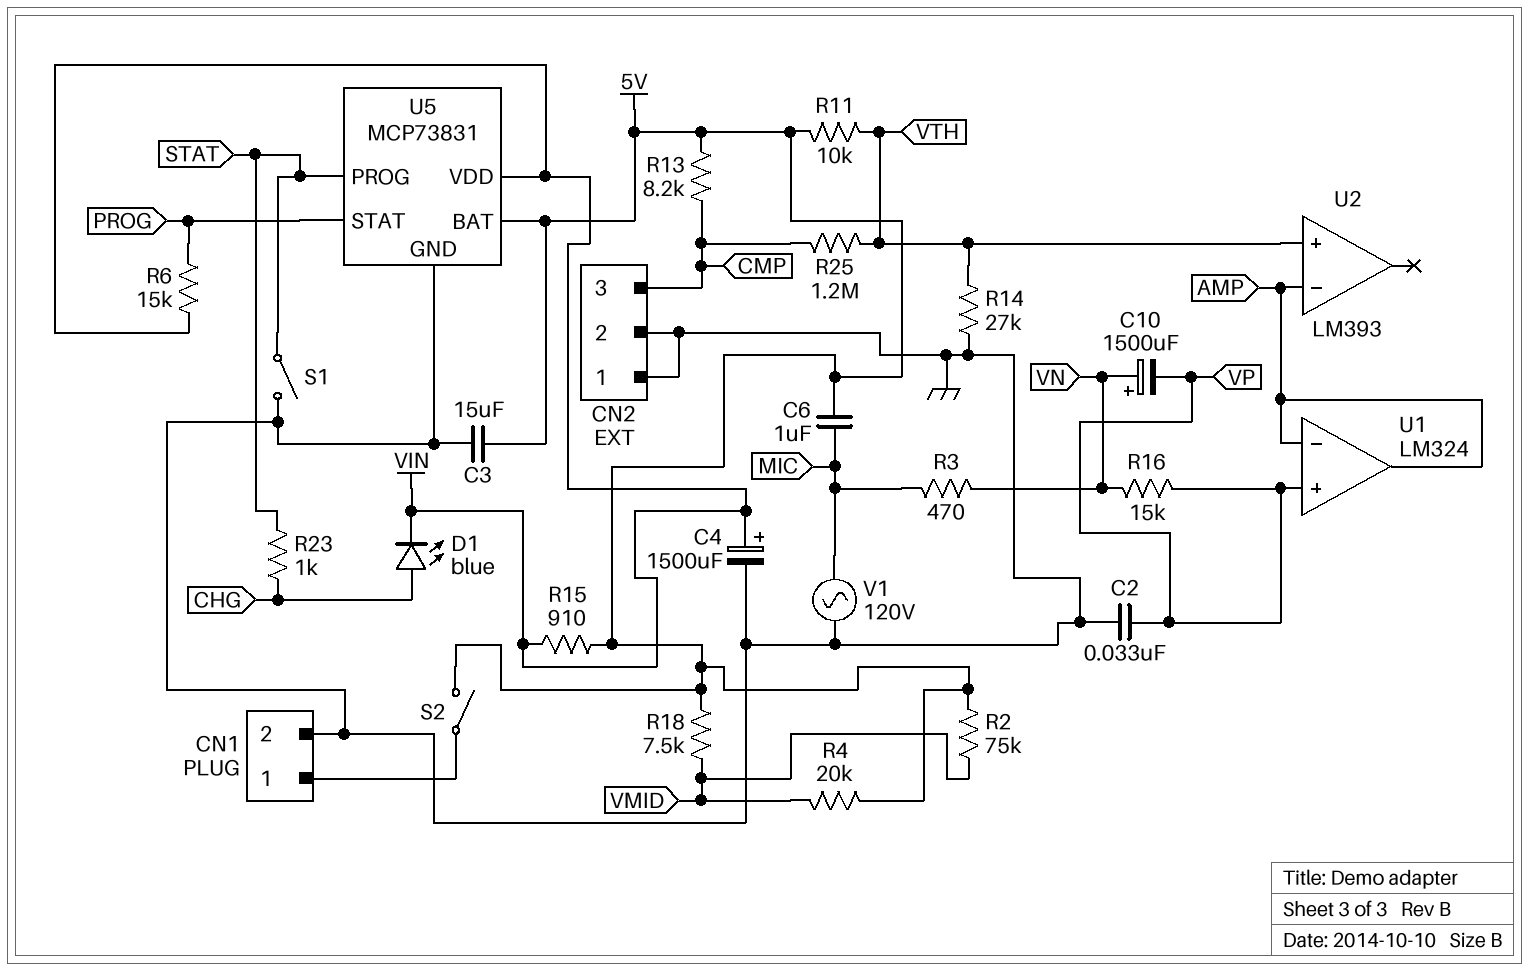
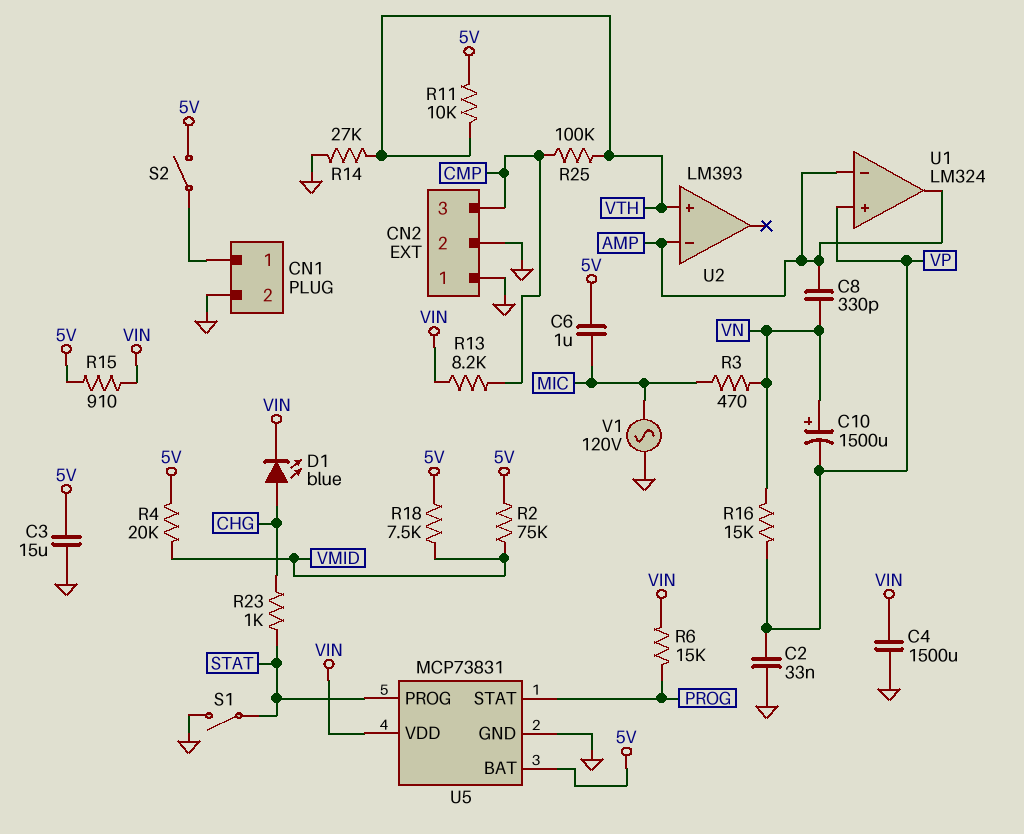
C4: 1500uF (plus VIN, minus GND) -> 1500uF (GND, VIN)
C8: none -> 330pF (AMP, VN)
R13: 8.2k (5V, CMP) -> 8.2k (CMP, VIN)
R25: 1.2M (CMP, VTH) -> 100k (CMP, VTH)

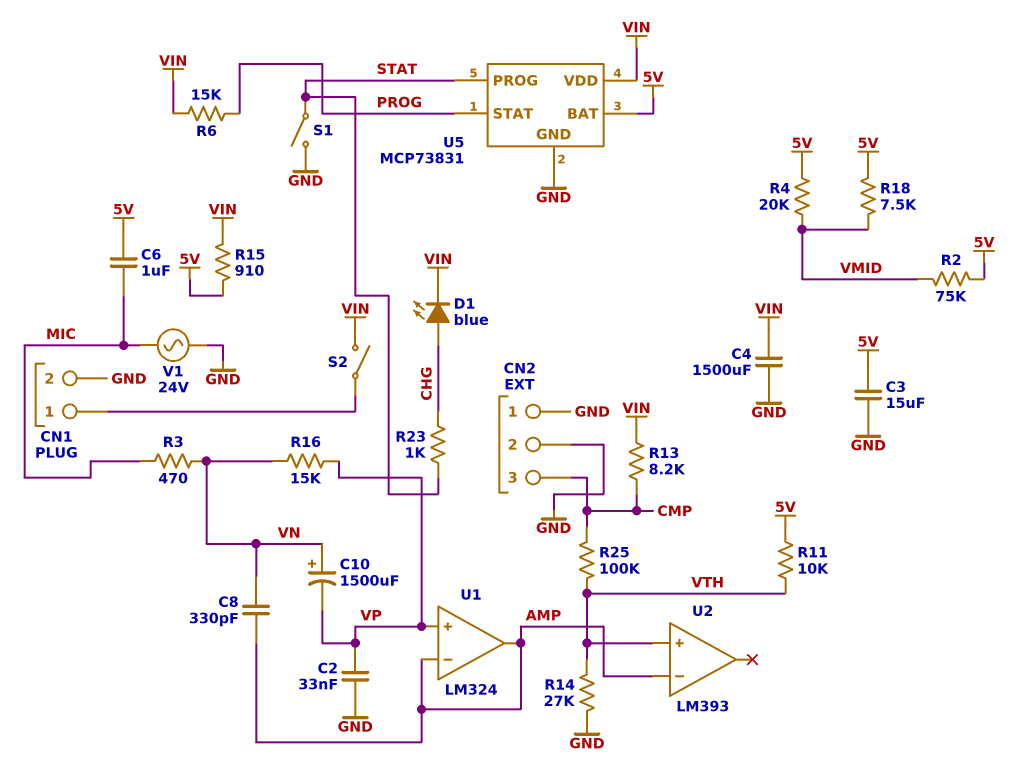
S2: switch (5V, CN1/1) -> switch (CN1/1, VIN)
V1: AC 120V (GND, MIC) -> AC 24V (GND, MIC)

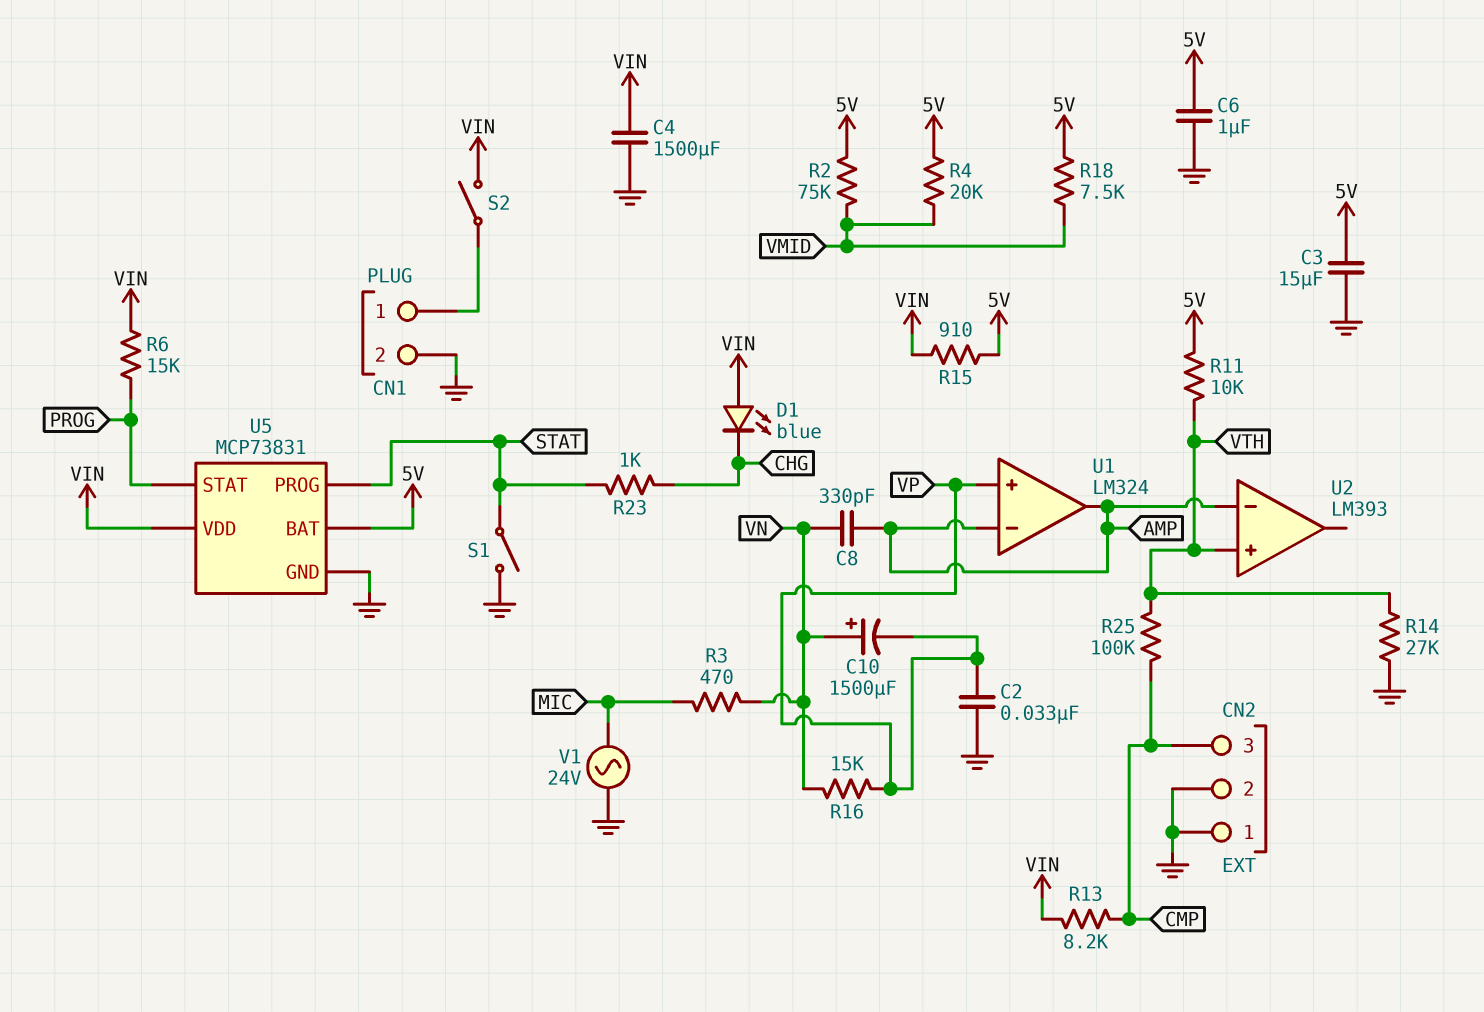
C6: 1uF (5V, MIC) -> 1uF (5V, GND)
D1: LED blue (A CHG, K VIN) -> LED blue (A VIN, K CHG)

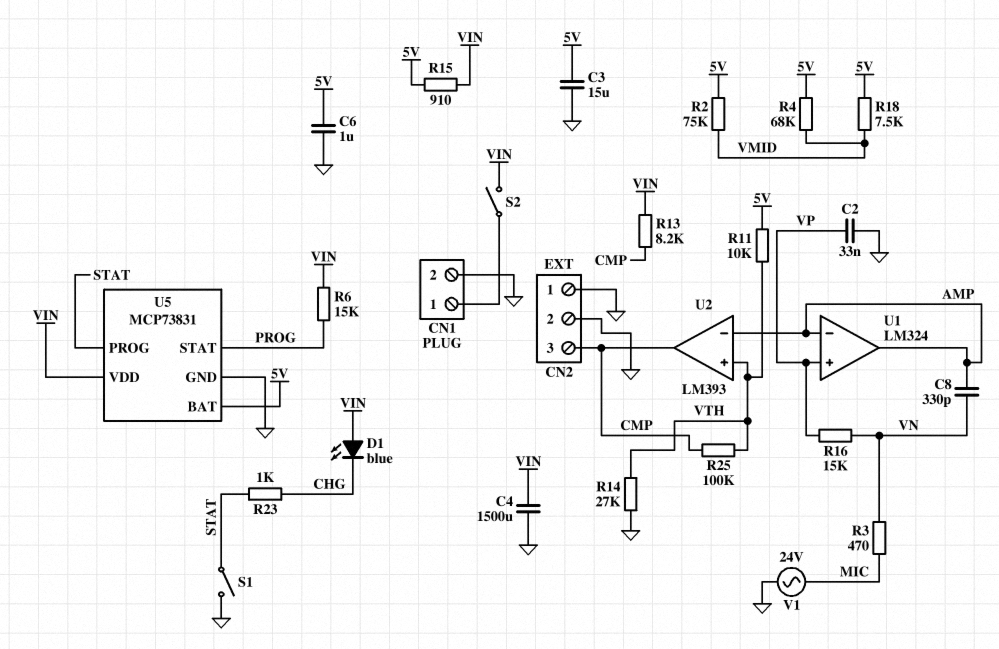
C10: 1500uF (plus VN, minus VP) -> none
R4: 20k (5V, VMID) -> 68k (5V, VMID)
U2 pin out: none -> CMP

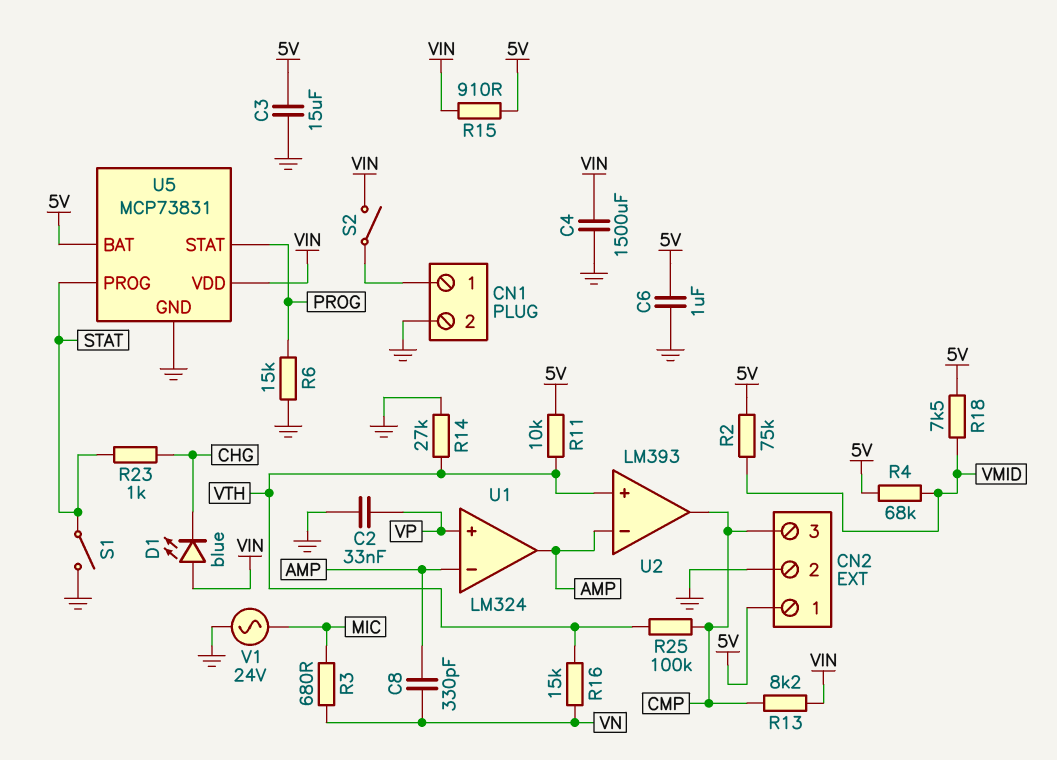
CN2 pin 1: GND -> 5V
R3: 470 (MIC, VN) -> 680 (MIC, VN)
R6: 15k (PROG, VIN) -> 15k (GND, PROG)
R16: 15k (VN, VP) -> 15k (VN, VTH)

